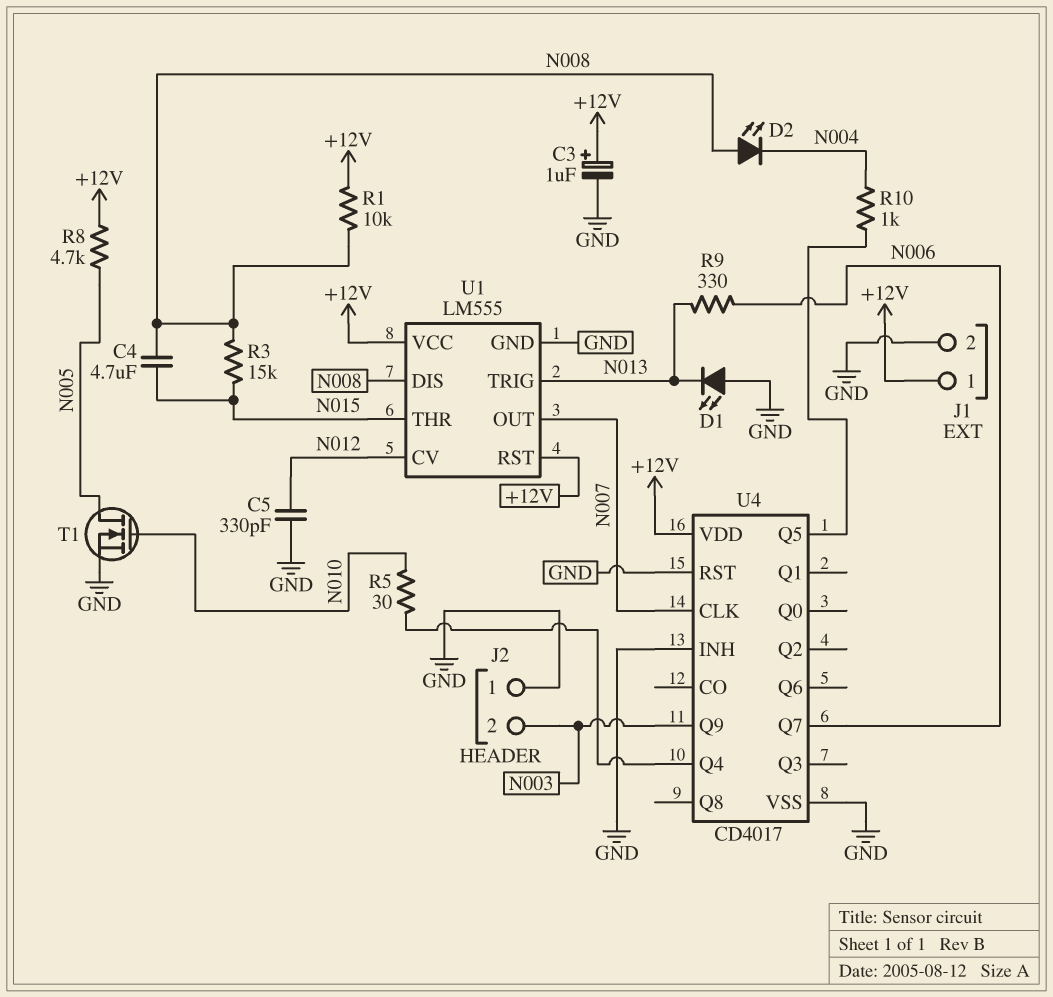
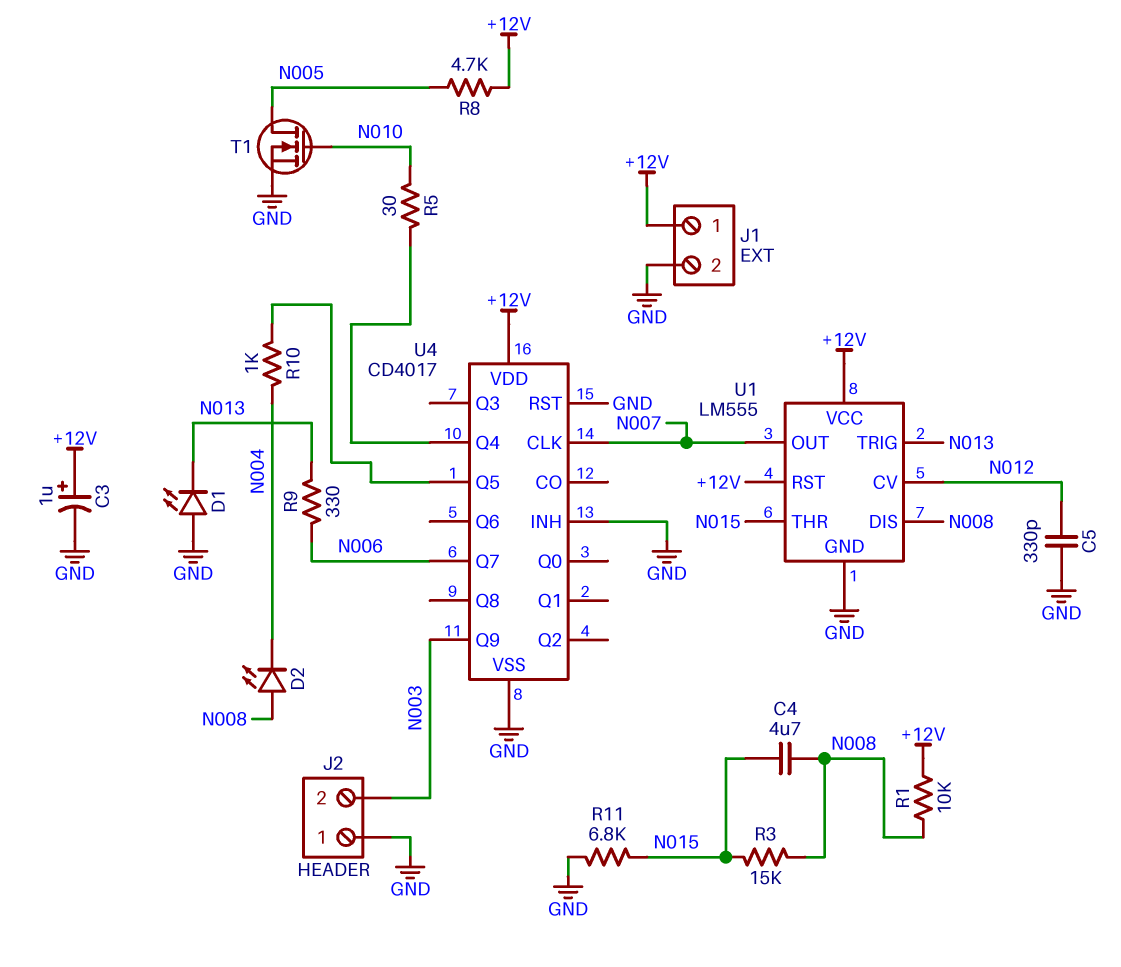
R11: none -> 6.8k (GND, N015)

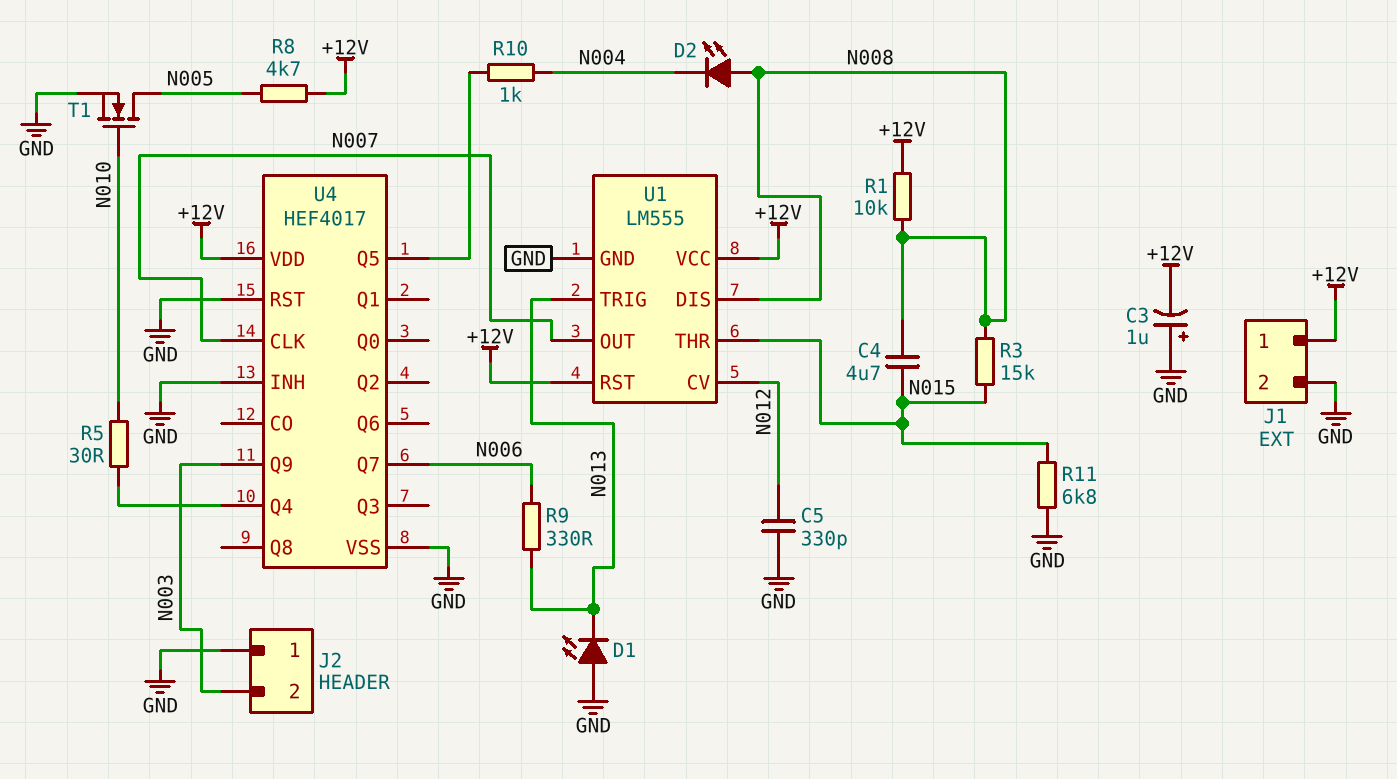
C3: 1uF (plus +12V, minus GND) -> 1uF (plus GND, minus +12V)
U4: CD4017 -> HEF4017

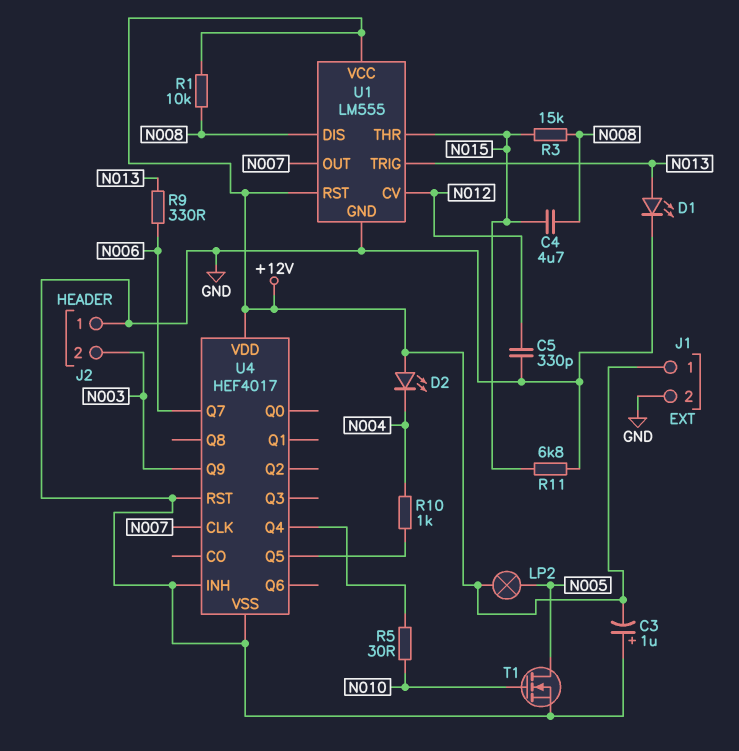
D1: LED (A GND, K N013) -> LED (A N013, K GND)
D2: LED (A N008, K N004) -> LED (A +12V, K N004)
LP2: none -> lamp (+12V, N005)
R8: 4.7k (+12V, N005) -> none

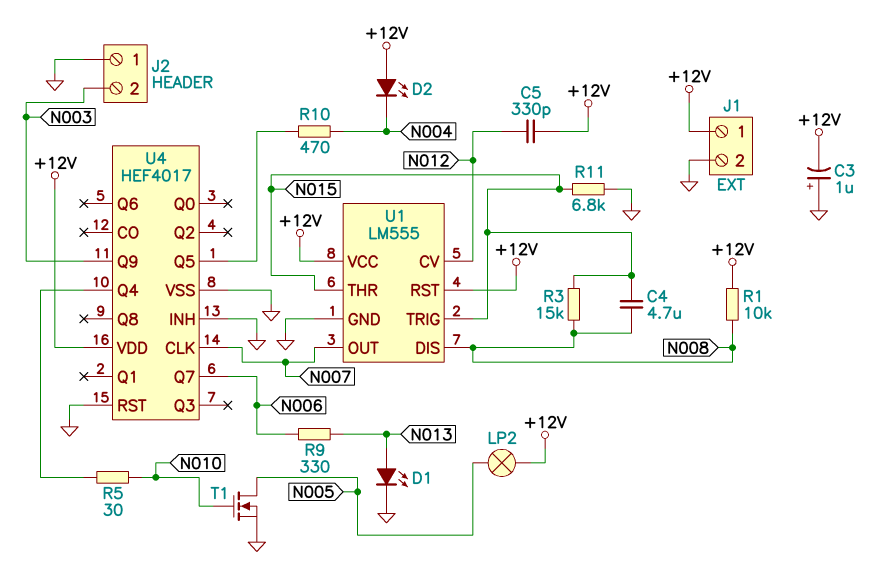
C5: 330pF (GND, N012) -> 330pF (+12V, N012)
R10: 1k (N004, U4/Q5) -> 470 (N004, U4/Q5)
U1 pin TRIG: N013 -> N015

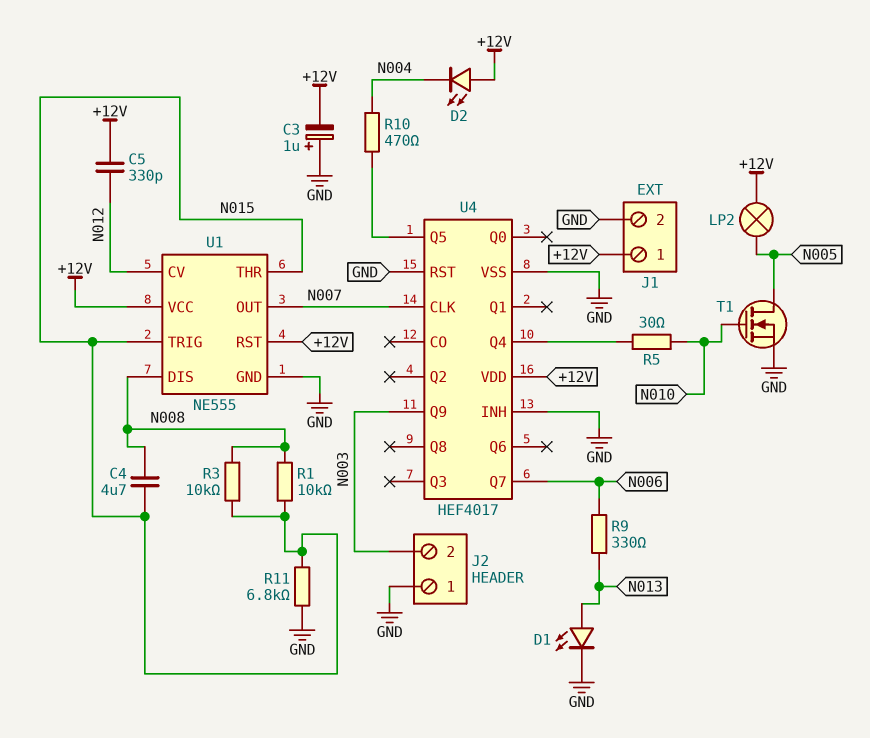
R1: 10k (+12V, N008) -> 10k (N008, N015)
R3: 15k (N008, N015) -> 10k (N008, N015)
U1: LM555 -> NE555

